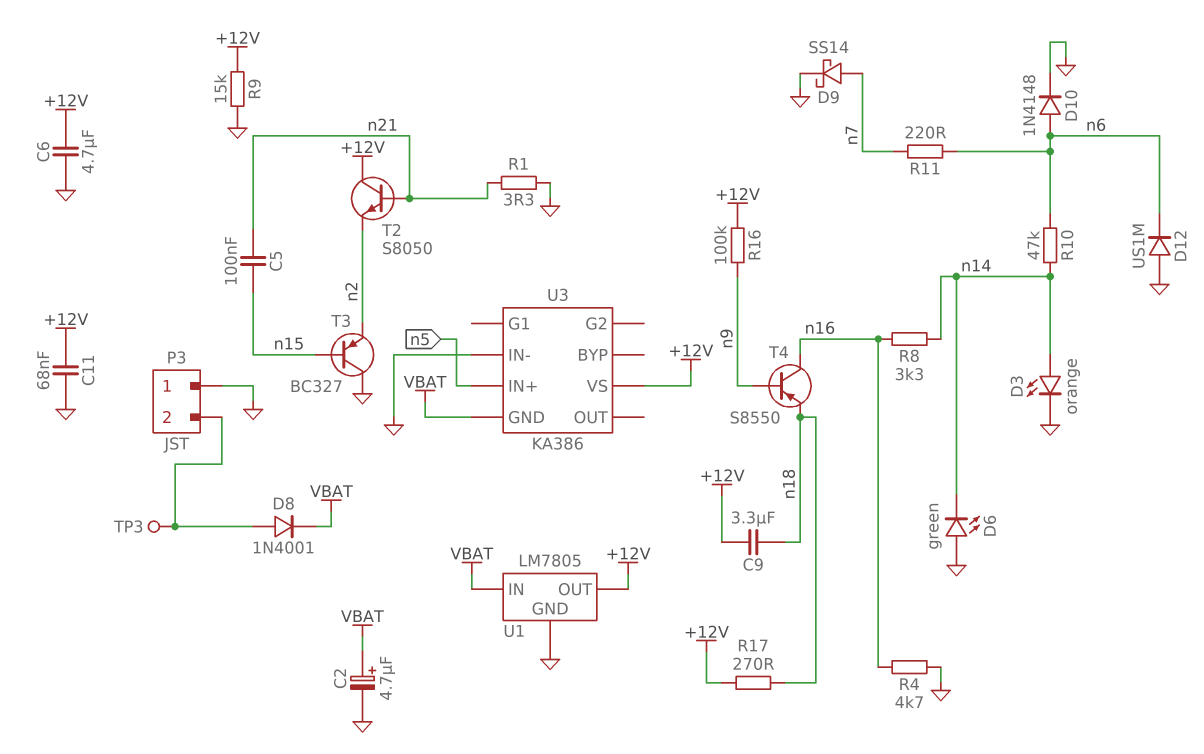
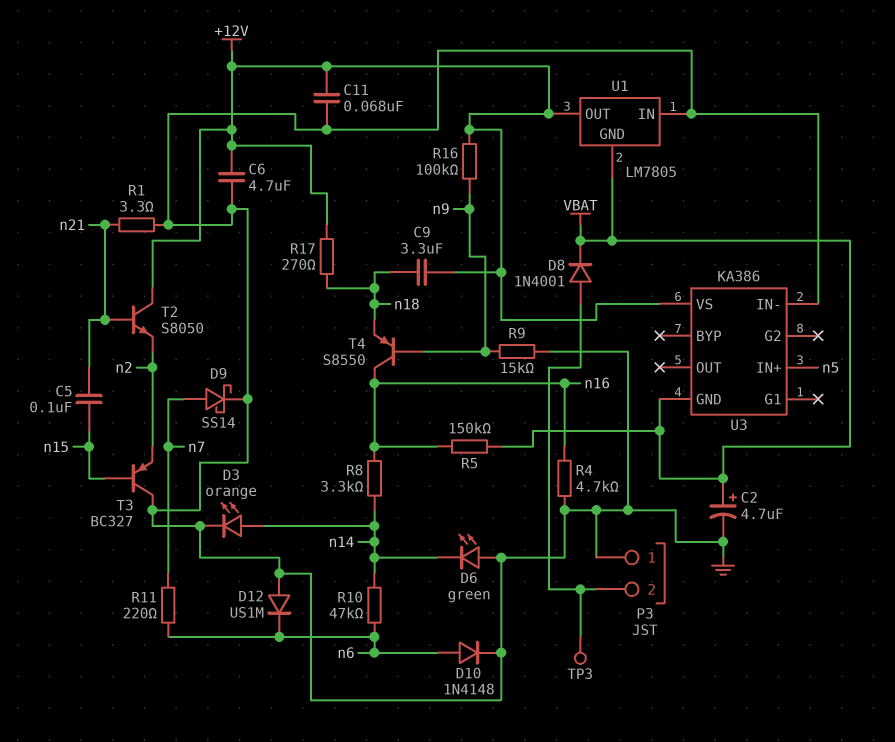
R5: none -> 150k (VBAT, n16)
R9: 15k (+12V, GND) -> 15k (GND, n9)
U1 pin GND: GND -> VBAT
U1 pin IN: VBAT -> GND

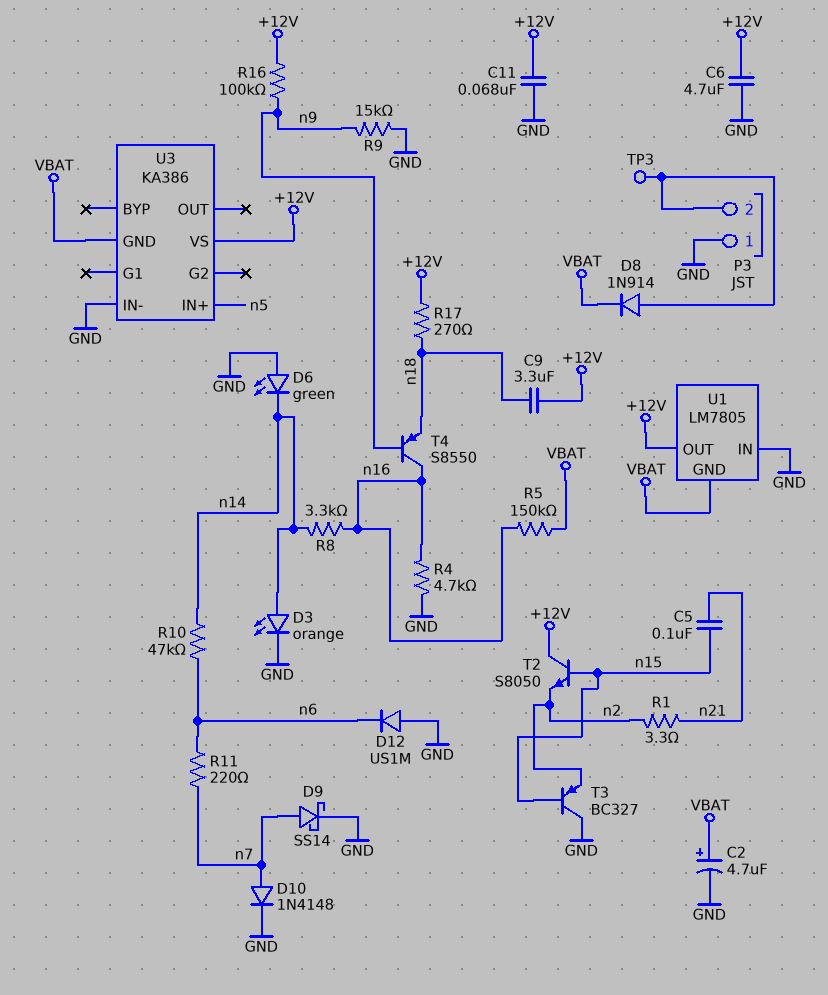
D8: diode 1N4001 (A P3/2, K VBAT) -> diode 1N914 (A P3/2, K VBAT)
D10: diode 1N4148 (A n6, K GND) -> diode 1N4148 (A n7, K GND)
R1: 3.3 (GND, n21) -> 3.3 (n2, n21)
T2: NPN S8050 (B n21, C +12V, E n2) -> NPN S8050 (B n15, C +12V, E n2)

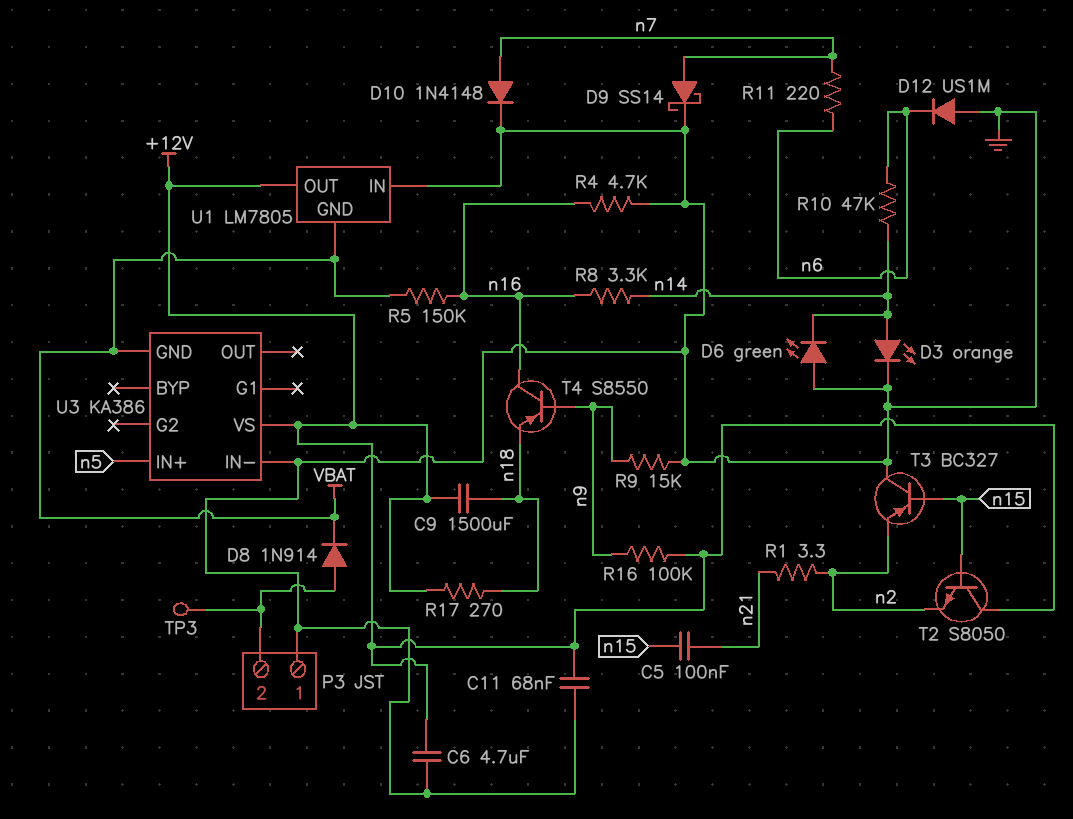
C2: 4.7uF (plus VBAT, minus GND) -> none
C9: 3.3uF (+12V, n18) -> 1500uF (+12V, n18)

